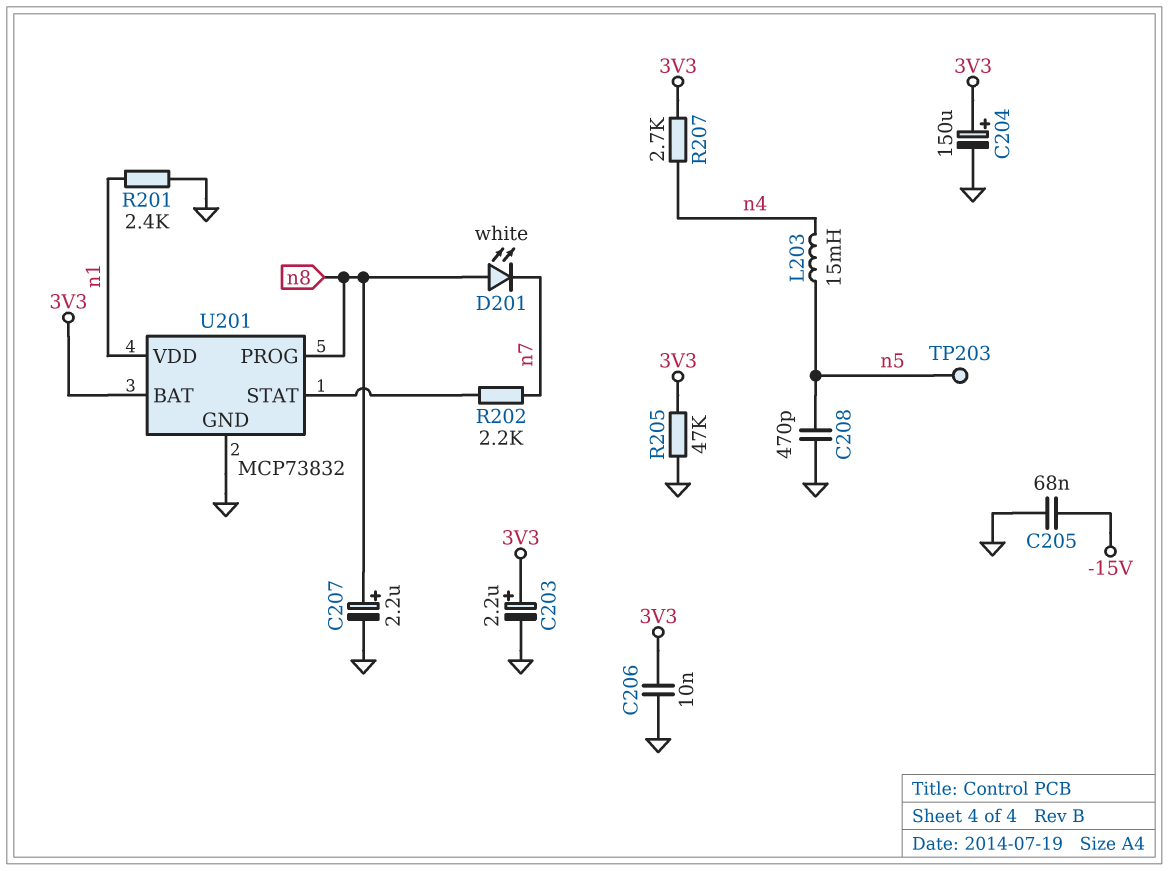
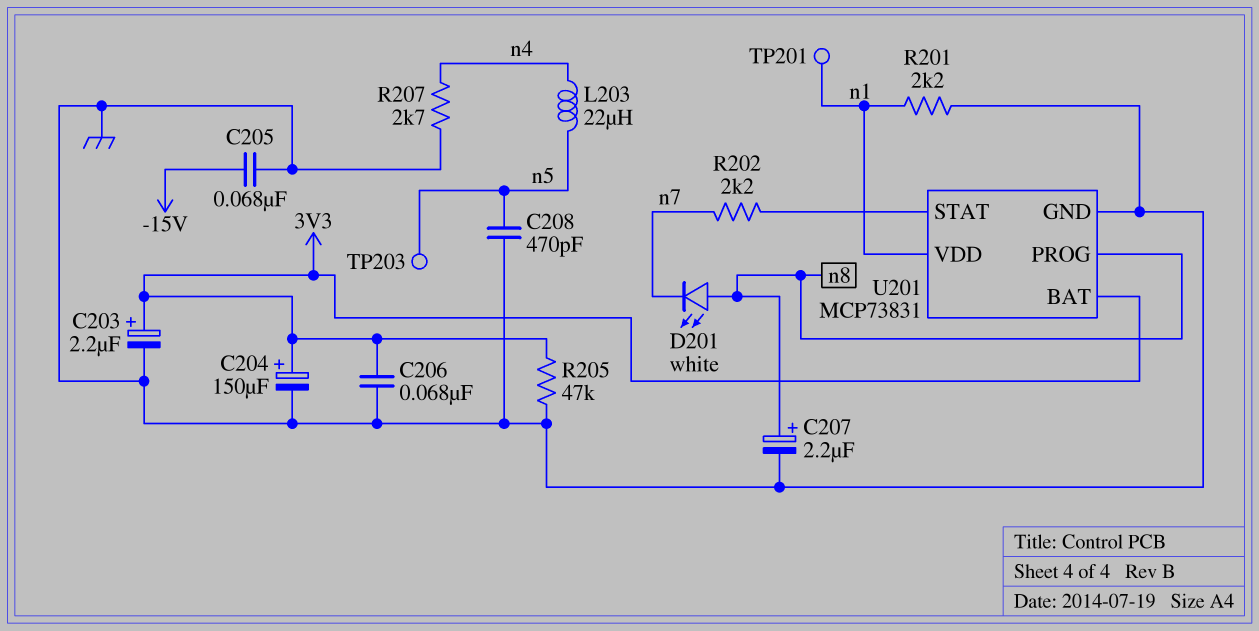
C206: 10nF (3V3, GND) -> 68nF (3V3, GND)
L203: 15mH (n4, n5) -> 22uH (n4, n5)
R201: 2.4k (GND, n1) -> 2.2k (GND, n1)
R207: 2.7k (3V3, n4) -> 2.7k (GND, n4)
TP201: none -> test point (n1)
U201: MCP73832 -> MCP73831

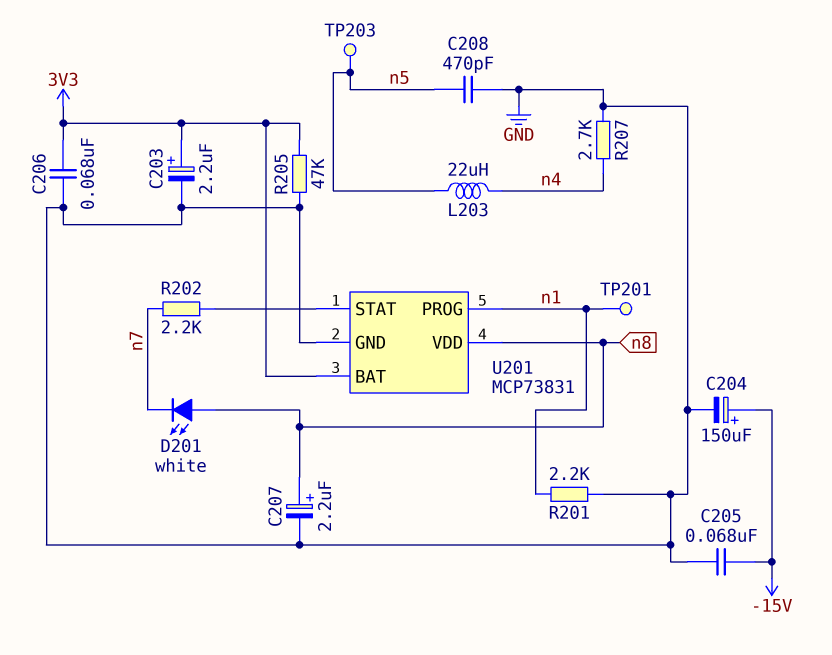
C204: 150uF (plus 3V3, minus GND) -> 150uF (plus -15V, minus GND)
U201 pin PROG: n8 -> n1
U201 pin VDD: n1 -> n8

